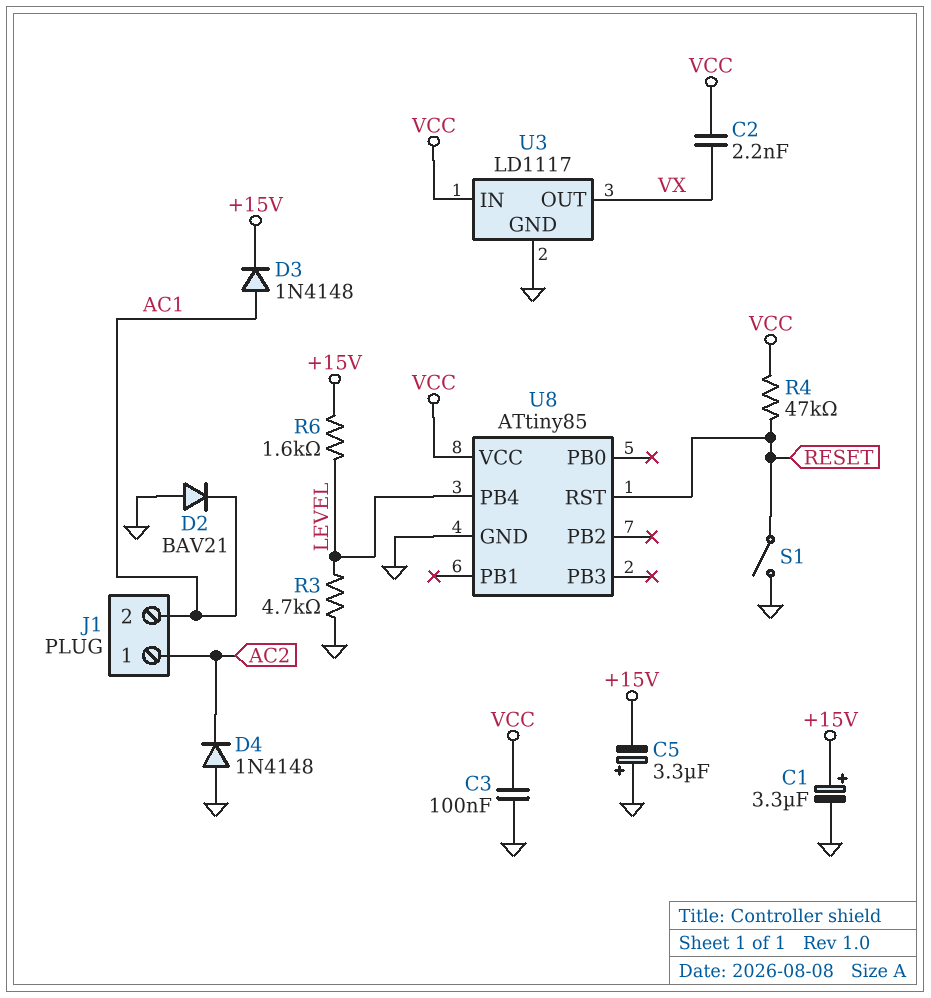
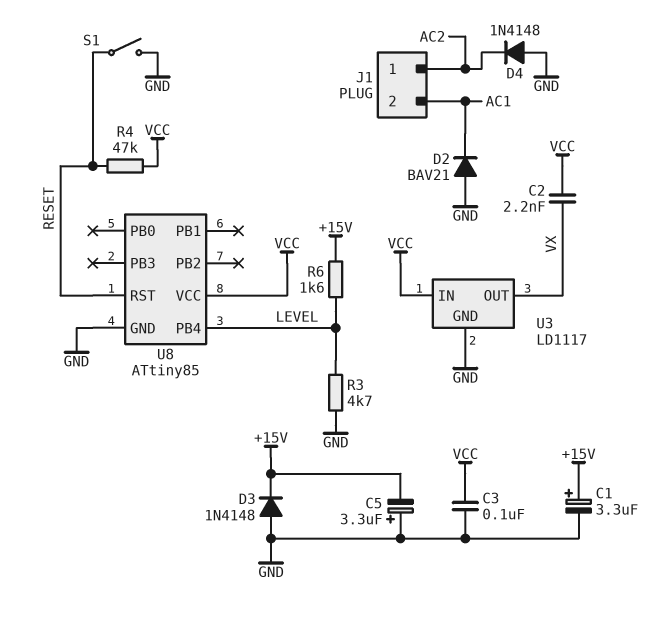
D3: diode 1N4148 (A AC1, K +15V) -> diode 1N4148 (A GND, K +15V)

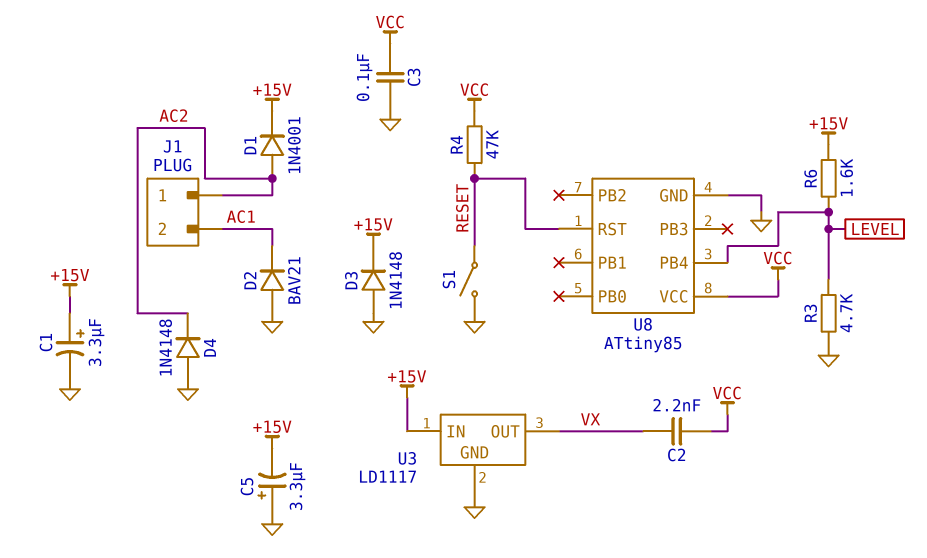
D1: none -> diode 1N4001 (A AC2, K +15V)
U3 pin IN: VCC -> +15V

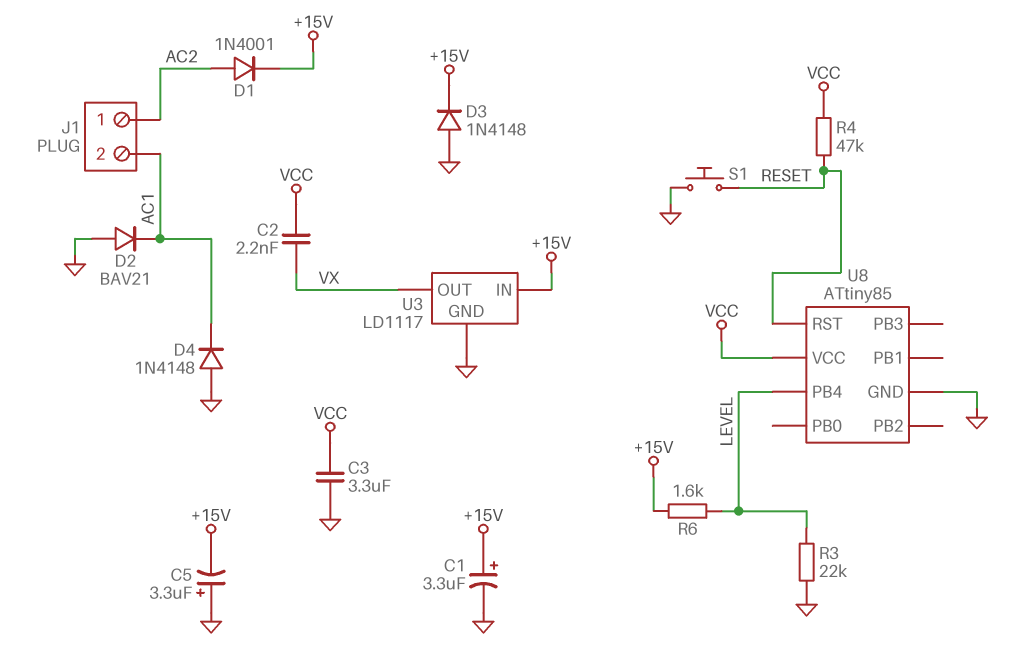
C3: 100nF (GND, VCC) -> 3.3uF (GND, VCC)
D4: diode 1N4148 (A GND, K AC2) -> diode 1N4148 (A GND, K AC1)
R3: 4.7k (GND, LEVEL) -> 22k (GND, LEVEL)
S1: switch (GND, RESET) -> button (GND, RESET)

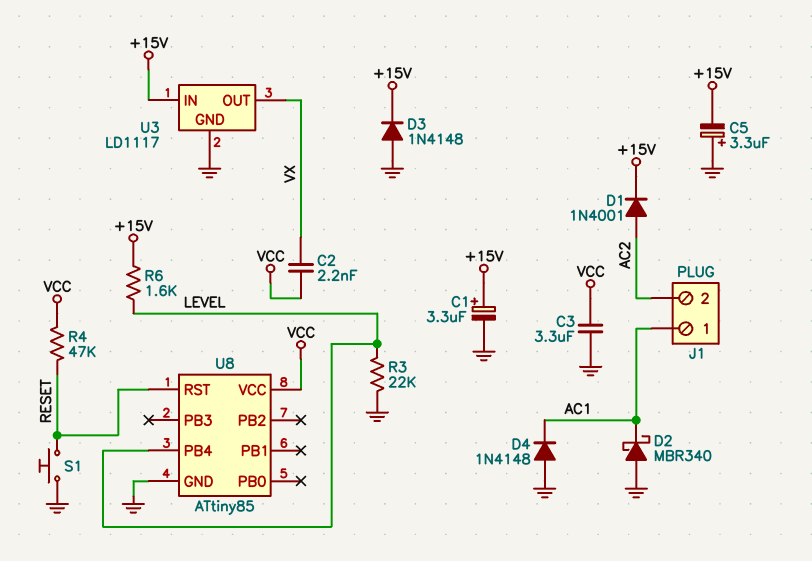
D2: diode BAV21 (A GND, K AC1) -> schottky MBR340 (A GND, K AC1)
J1 pin 1: AC2 -> AC1
J1 pin 2: AC1 -> AC2

